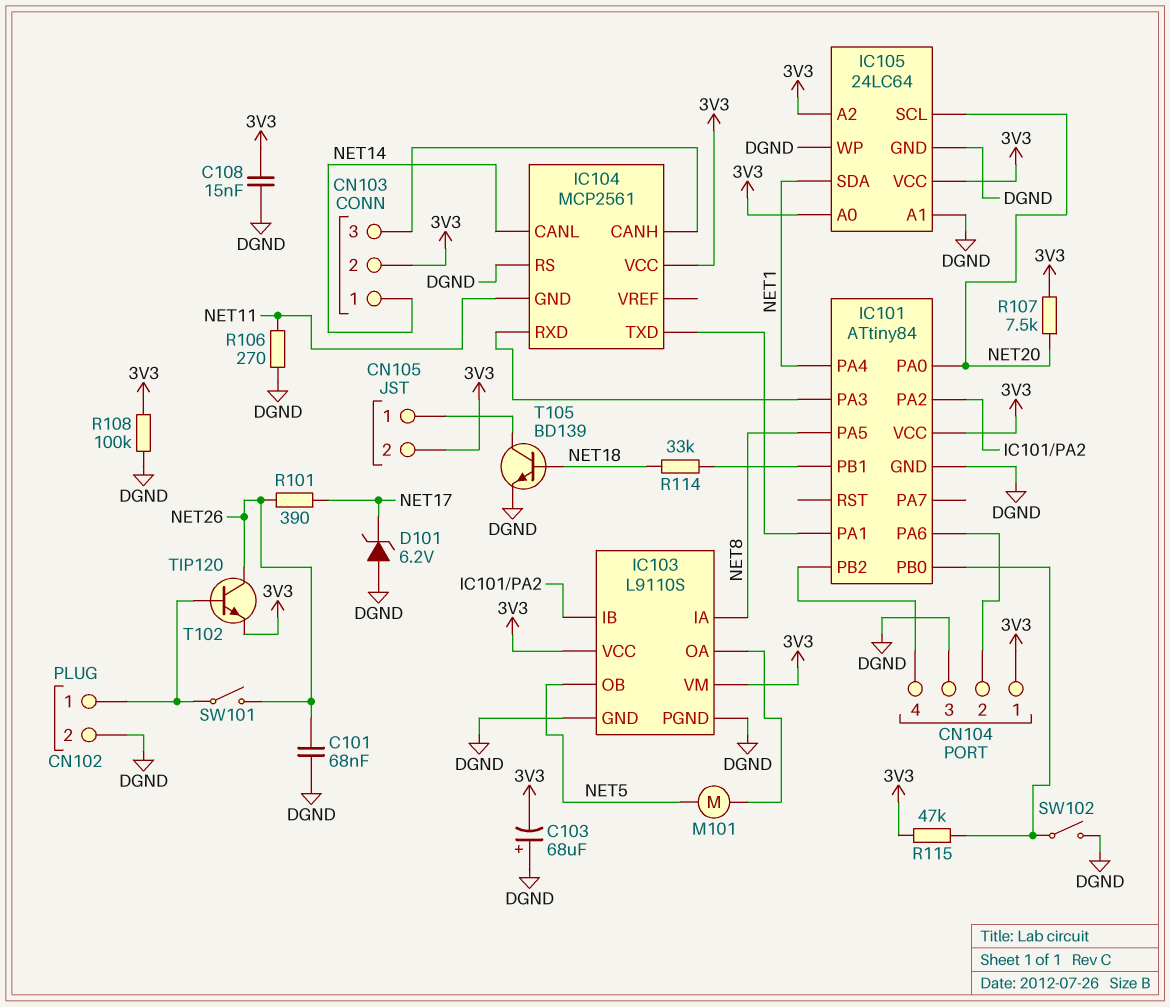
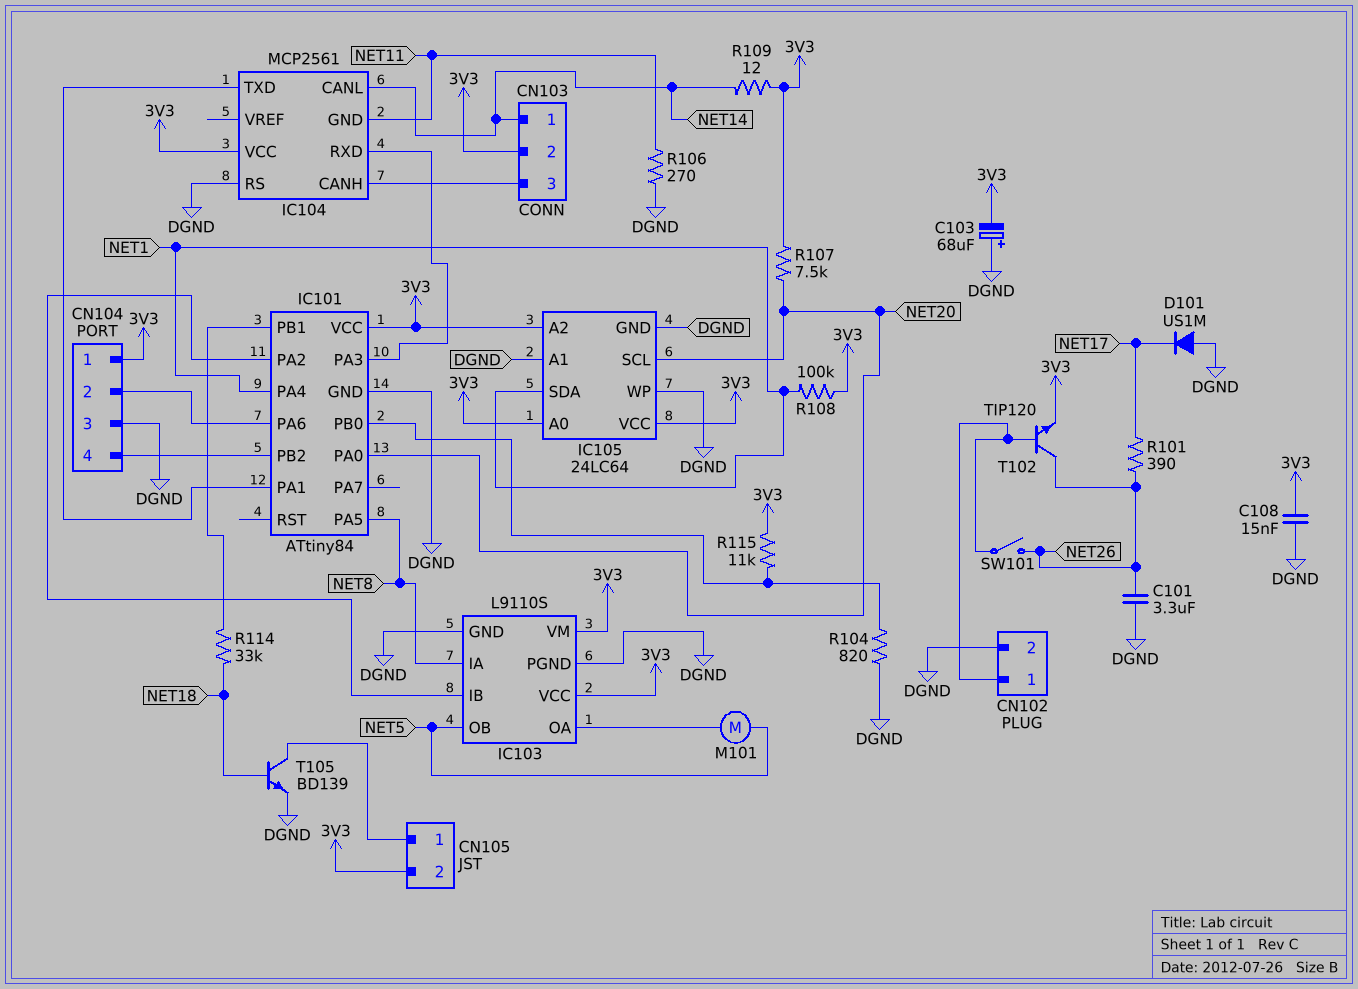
C101: 68nF (DGND, NET26) -> 3.3uF (DGND, NET26)
D101: zener 6.2V (A DGND, K NET17) -> diode US1M (A DGND, K NET17)
R104: none -> 820 (DGND, IC101/PB0)
R108: 100k (3V3, DGND) -> 100k (3V3, NET1)
R109: none -> 12 (3V3, NET14)
R115: 47k (3V3, IC101/PB0) -> 11k (3V3, IC101/PB0)
SW102: switch (DGND, IC101/PB0) -> none

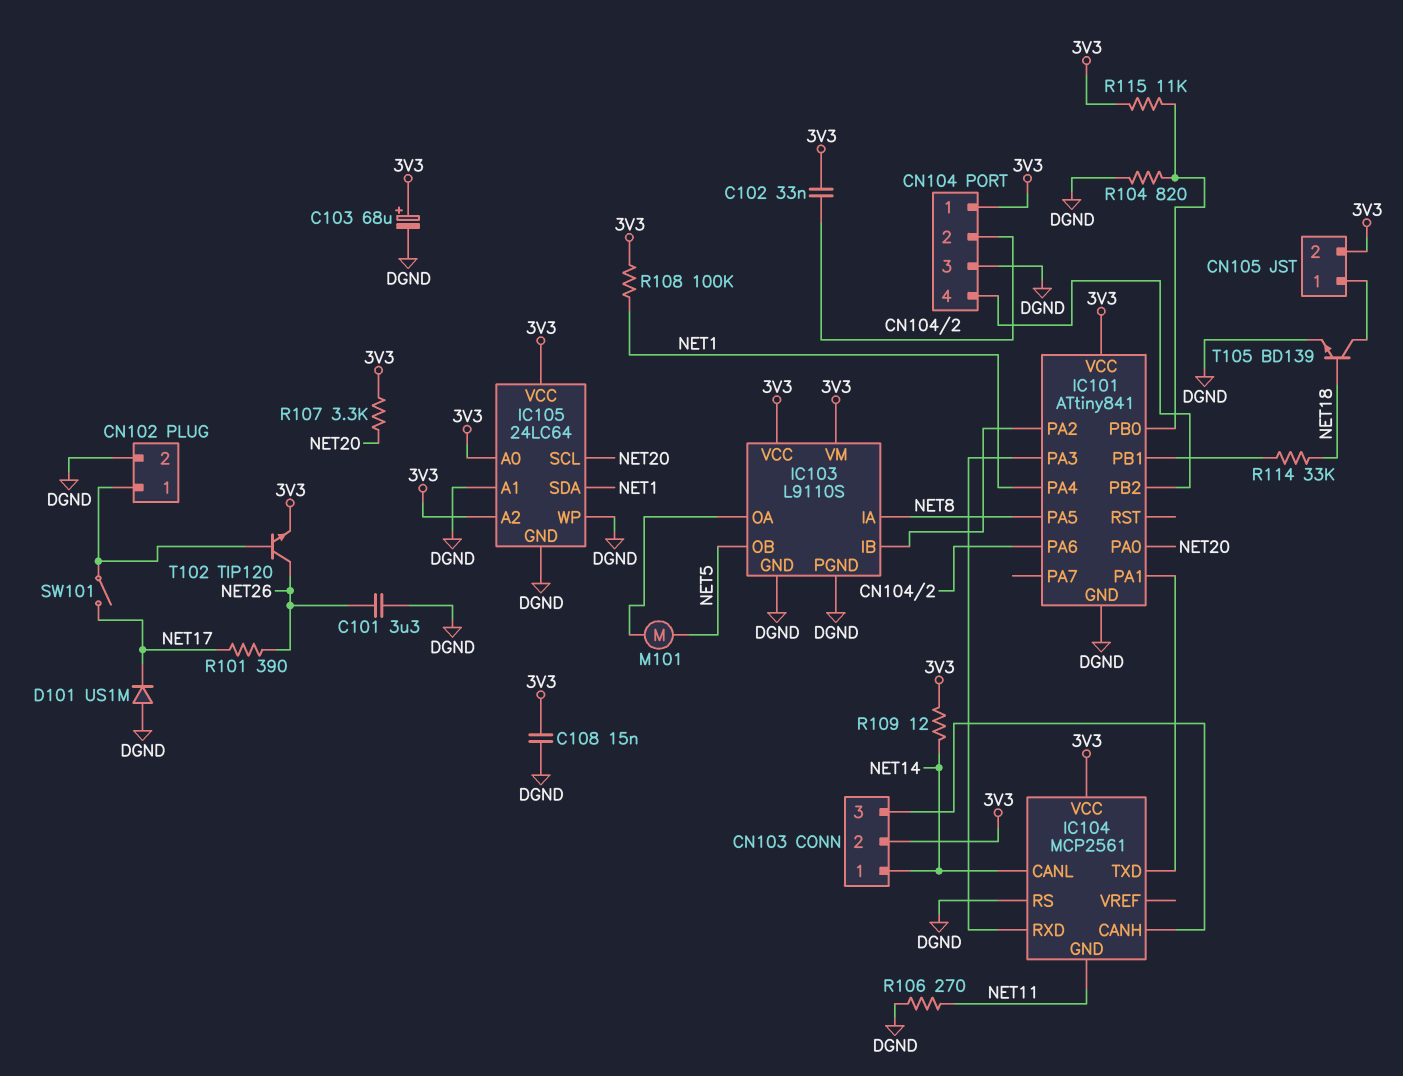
C102: none -> 33nF (3V3, CN104/2)
C103: 68uF (plus DGND, minus 3V3) -> 68uF (plus 3V3, minus DGND)
IC101: ATtiny84 -> ATtiny841
R107: 7.5k (3V3, NET20) -> 3.3k (3V3, NET20)
SW101: switch (CN102/1, NET26) -> switch (CN102/1, NET17)

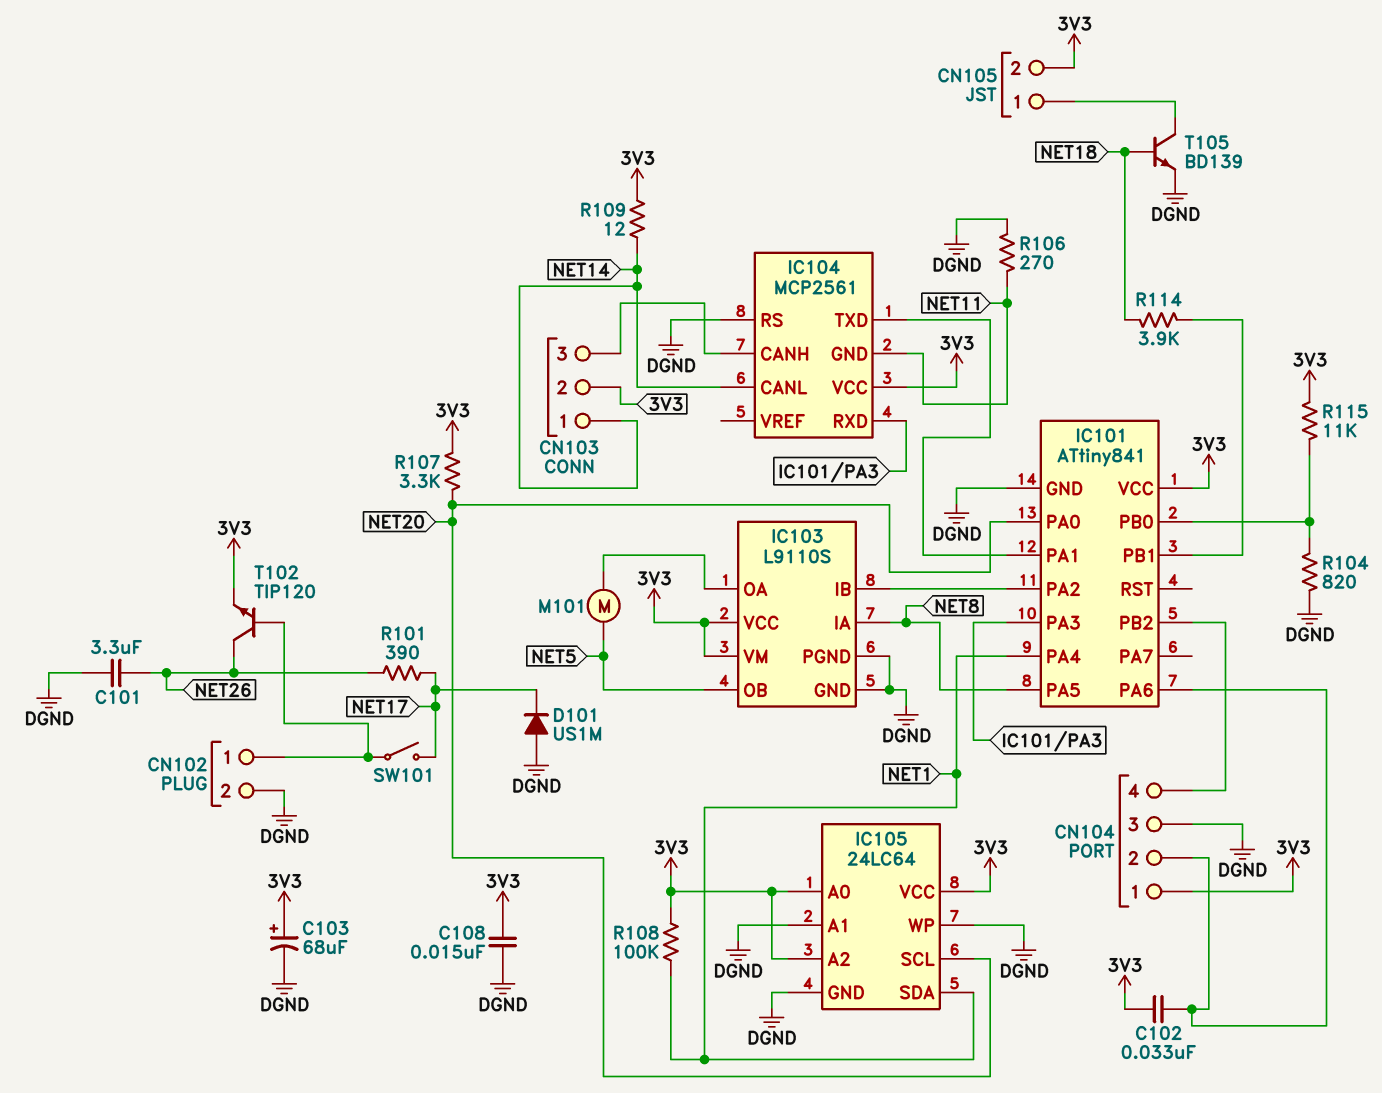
R114: 33k (IC101/PB1, NET18) -> 3.9k (IC101/PB1, NET18)

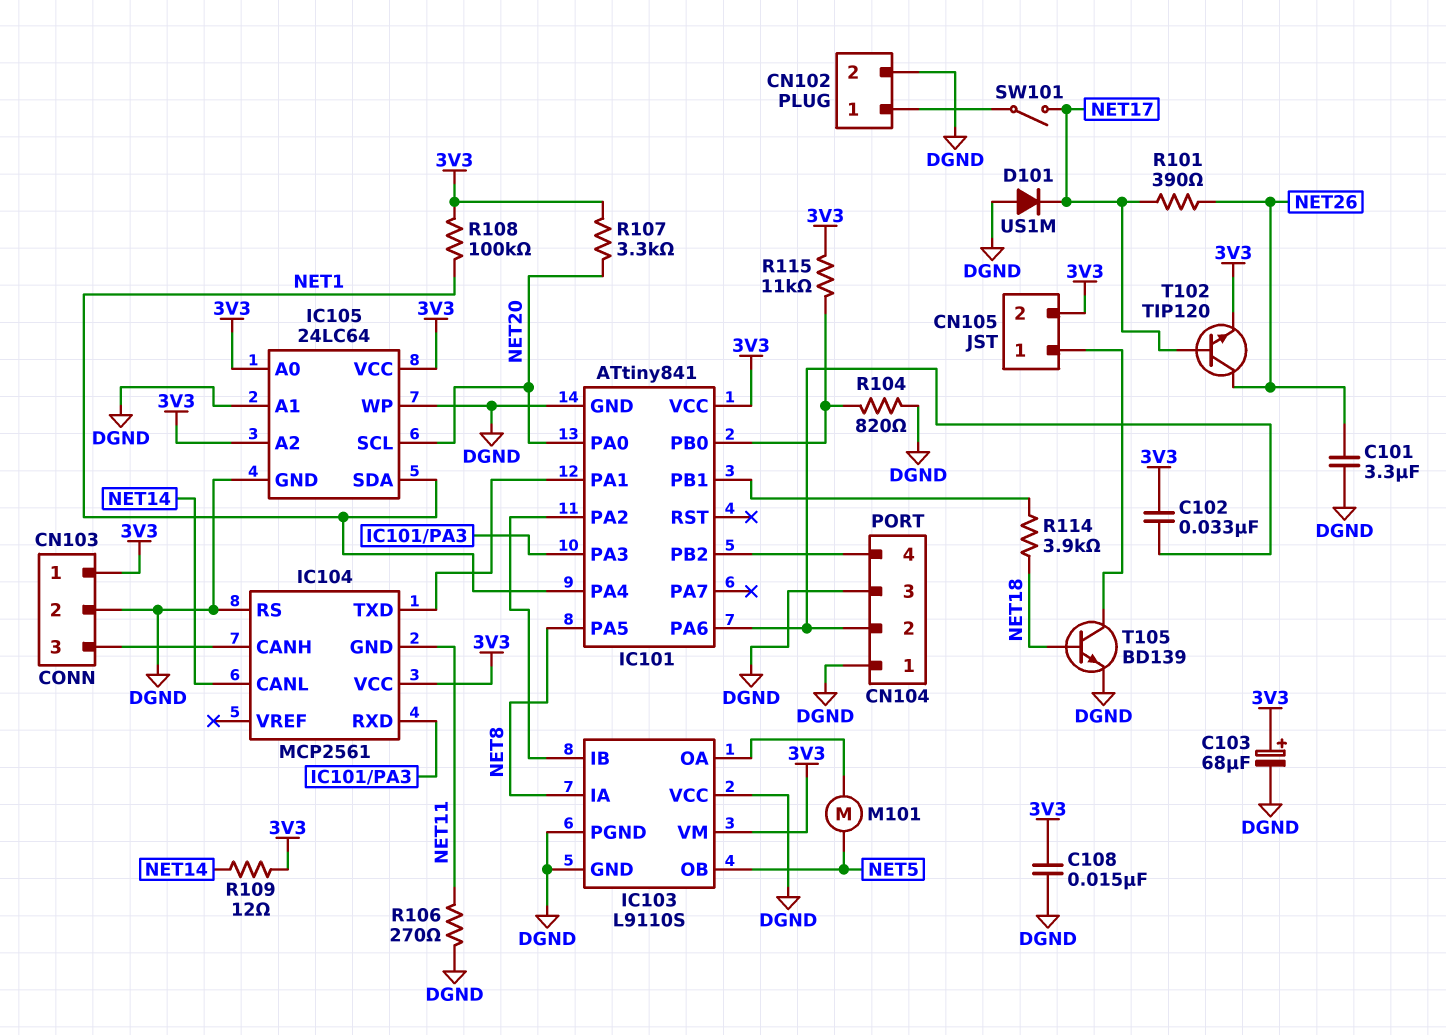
CN103 pin 1: NET14 -> 3V3
CN103 pin 2: 3V3 -> DGND
CN104 pin 1: 3V3 -> DGND
IC103 pin VCC: 3V3 -> DGND
T102: NPN TIP120 (B CN102/1, C NET26, E 3V3) -> NPN TIP120 (B NET17, C NET26, E 3V3)

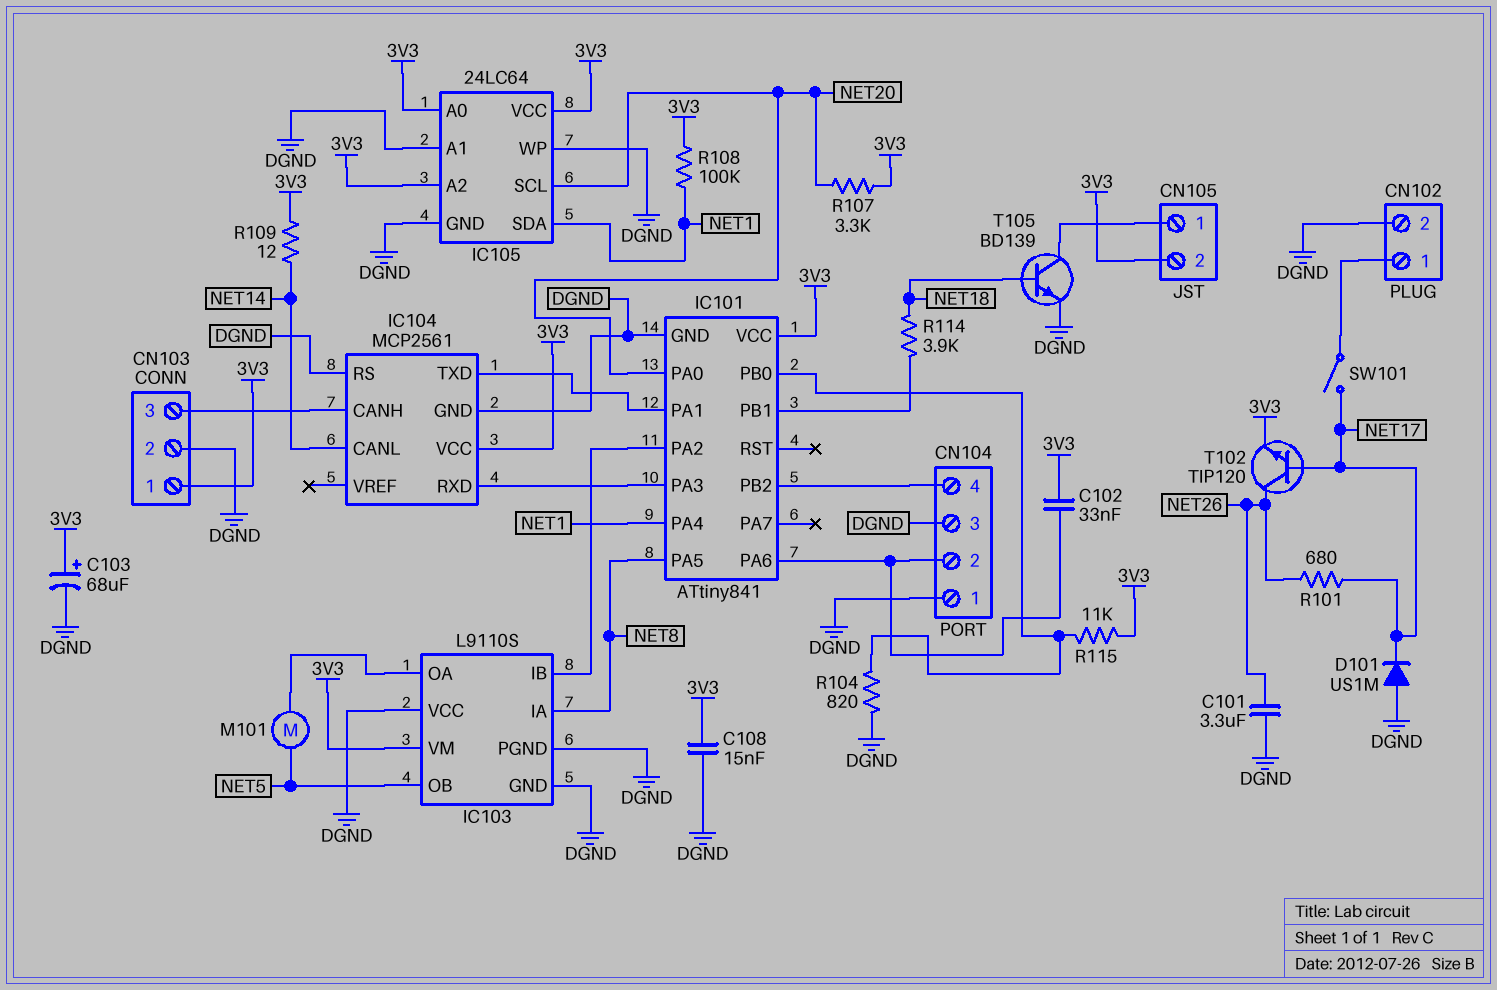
IC104 pin GND: NET11 -> DGND
R101: 390 (NET17, NET26) -> 680 (NET17, NET26)
R106: 270 (DGND, NET11) -> none

